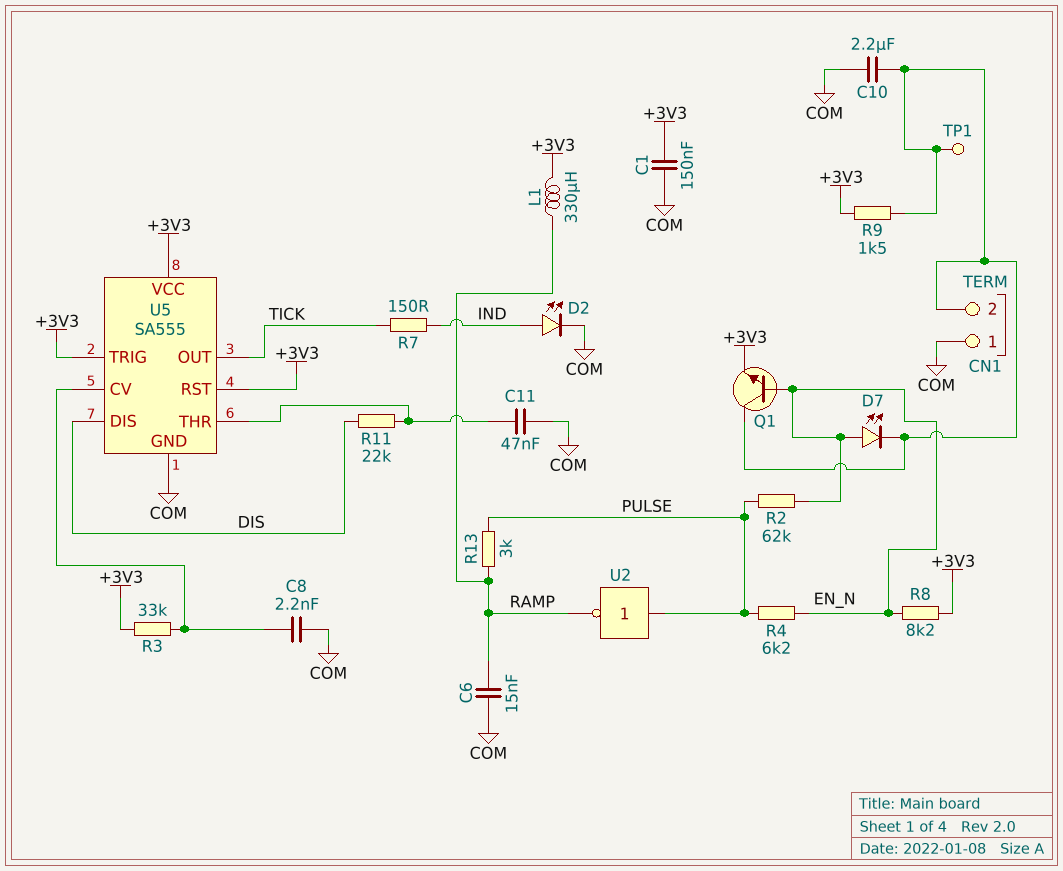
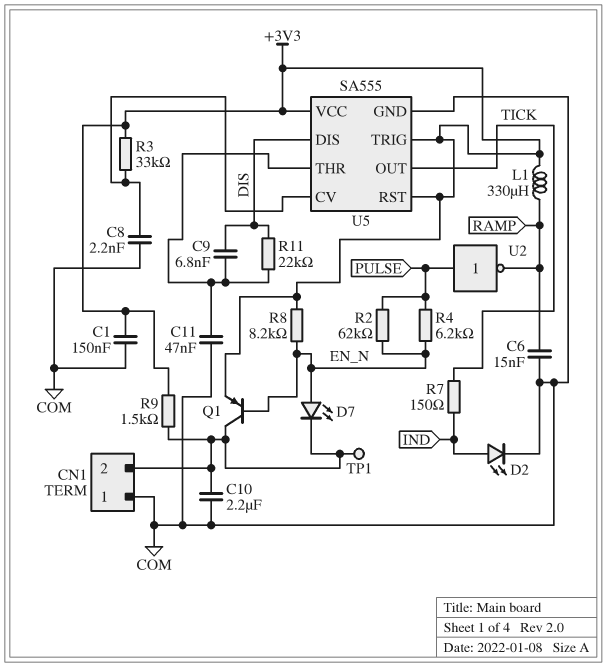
C9: none -> 6.8nF (DIS, U5/THR)
Q1: NPN (B EN_N, C CN1/2, E +3V3) -> PNP (B EN_N, C CN1/2, E +3V3)
R13: 3k (PULSE, RAMP) -> none

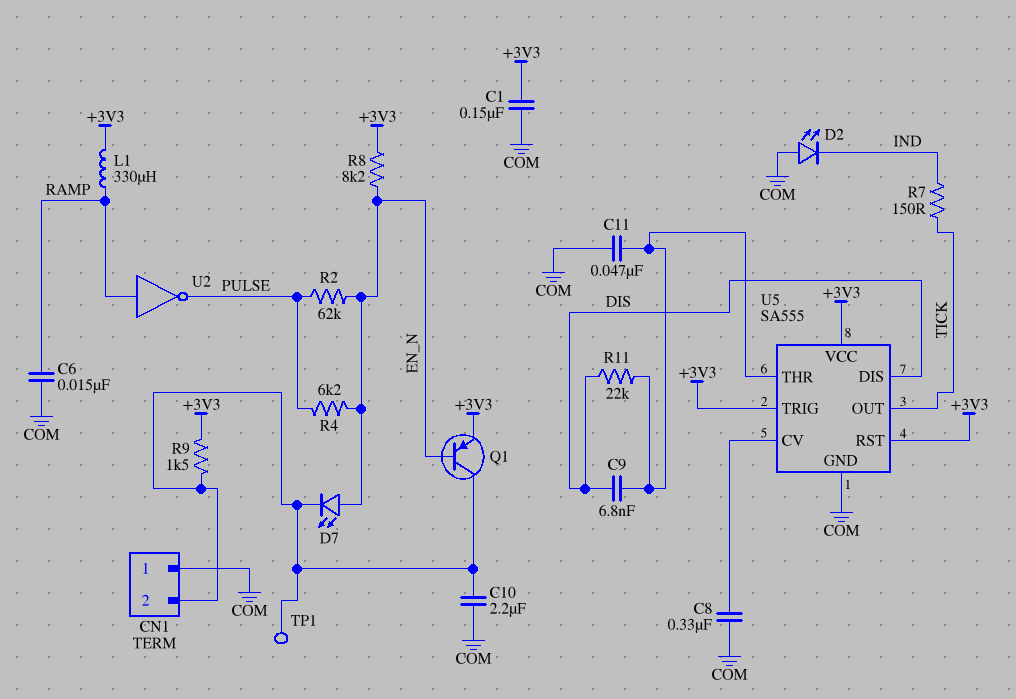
C8: 2.2nF (COM, U5/CV) -> 330nF (COM, U5/CV)
D2: LED (A IND, K COM) -> LED (A COM, K IND)
R3: 33k (+3V3, U5/CV) -> none
U2: NOT (in PULSE, out RAMP) -> NOT (in RAMP, out PULSE)

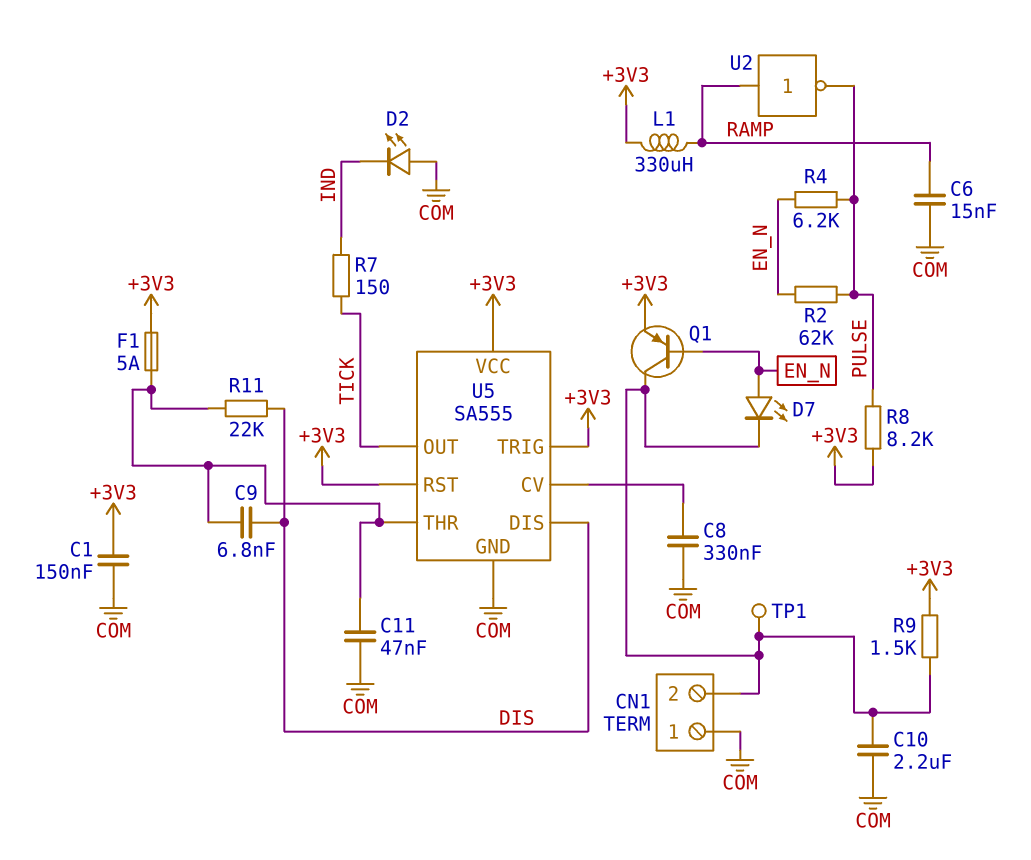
F1: none -> 5A (+3V3, U5/THR)
R8: 8.2k (+3V3, EN_N) -> 8.2k (+3V3, PULSE)

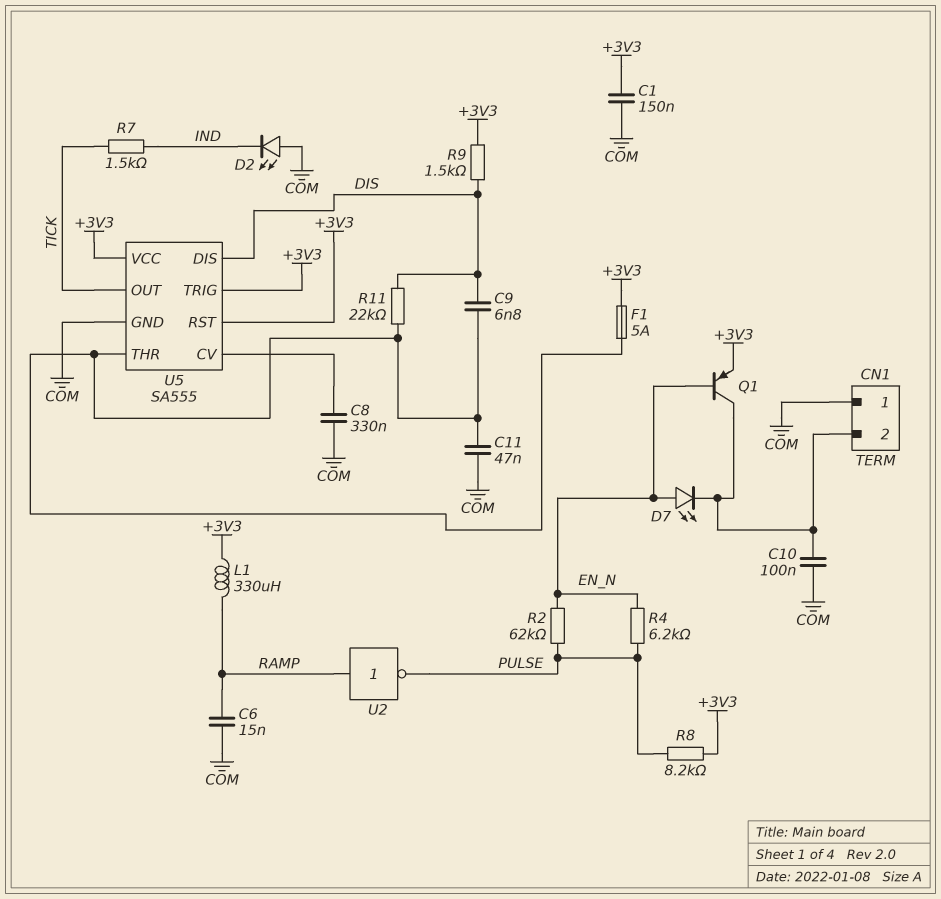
C10: 2.2uF (CN1/2, COM) -> 100nF (CN1/2, COM)
R7: 150 (IND, TICK) -> 1.5k (IND, TICK)
R9: 1.5k (+3V3, CN1/2) -> 1.5k (+3V3, DIS)
TP1: test point (CN1/2) -> none

